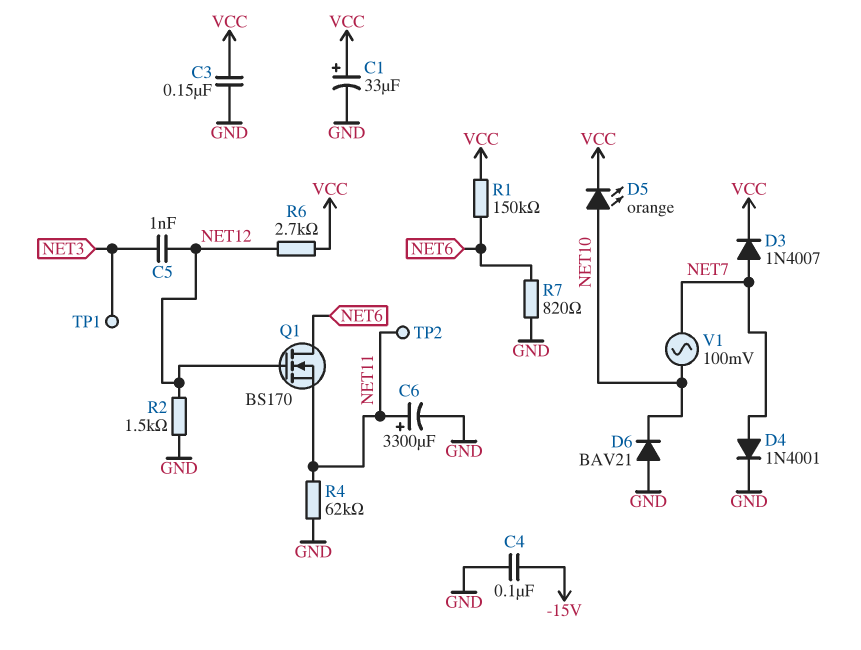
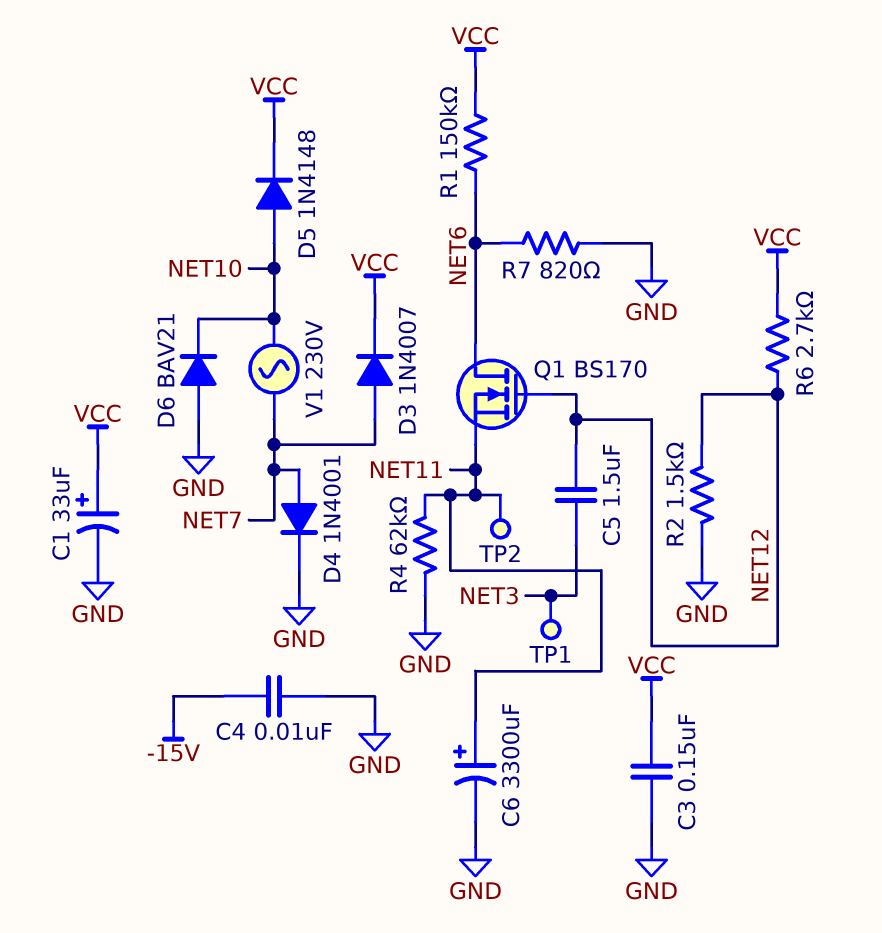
C4: 100nF (-15V, GND) -> 10nF (-15V, GND)
C5: 1nF (NET3, NET12) -> 1.5uF (NET3, NET12)
D5: LED orange (A NET10, K VCC) -> diode 1N4148 (A NET10, K VCC)
V1: AC 100mV (NET7, NET10) -> AC 230V (NET7, NET10)

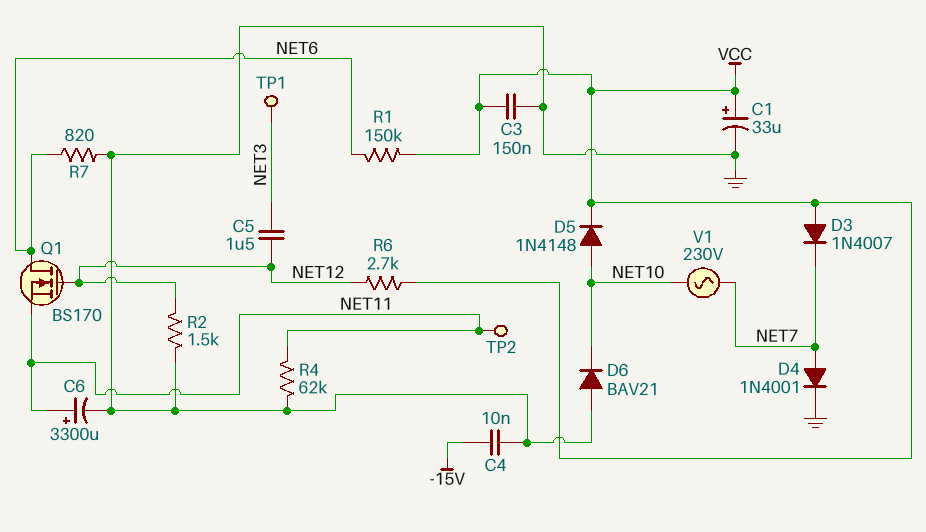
D3: diode 1N4007 (A NET7, K VCC) -> diode 1N4007 (A VCC, K NET7)

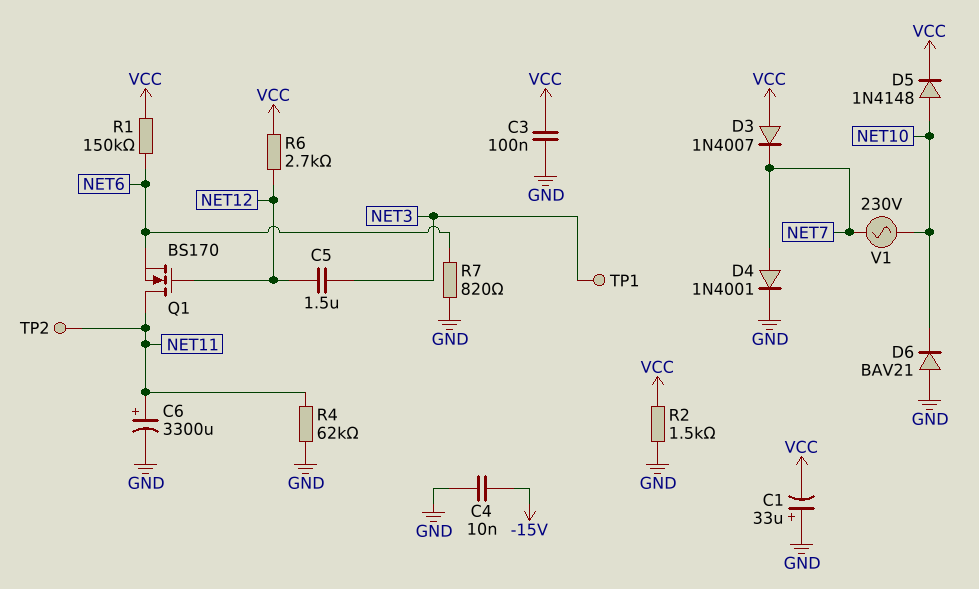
C1: 33uF (plus VCC, minus GND) -> 33uF (plus GND, minus VCC)
C3: 150nF (GND, VCC) -> 100nF (GND, VCC)
Q1: NMOS BS170 (G NET12, D NET6, S NET11) -> NMOS BS170 (G NET12, D NET11, S NET6)
R2: 1.5k (GND, NET12) -> 1.5k (GND, VCC)

